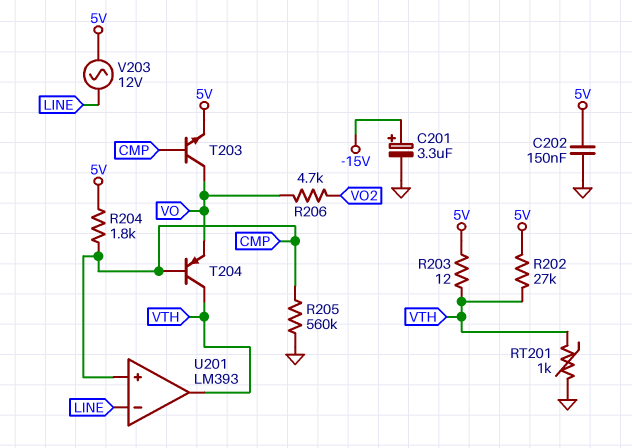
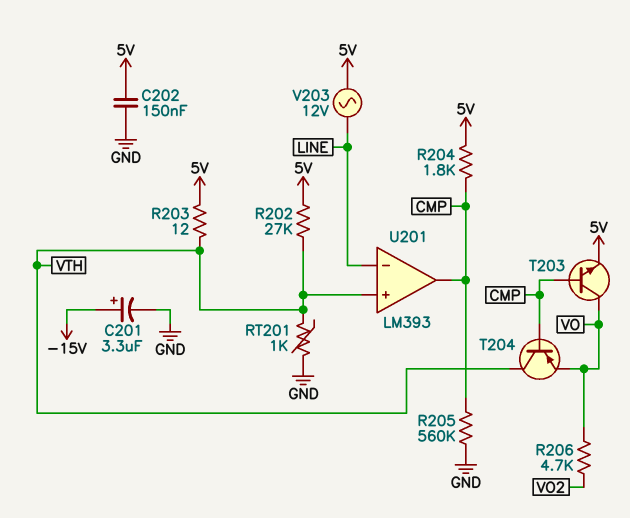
U201 pin in+: CMP -> VTH
U201 pin out: VTH -> CMP

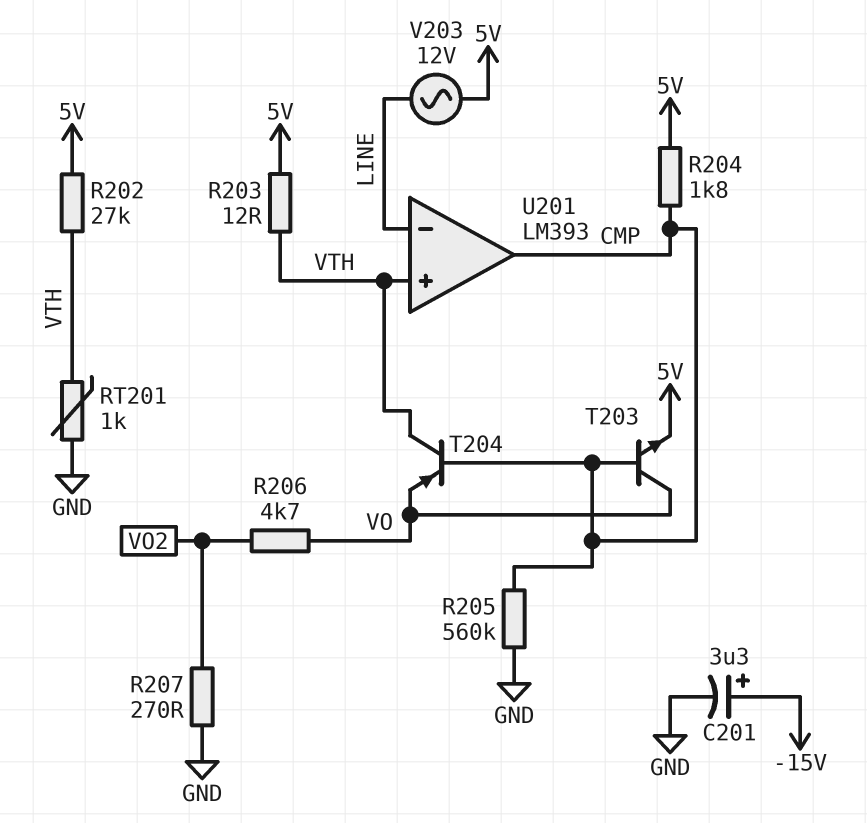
C202: 150nF (5V, GND) -> none
R207: none -> 270 (GND, VO2)

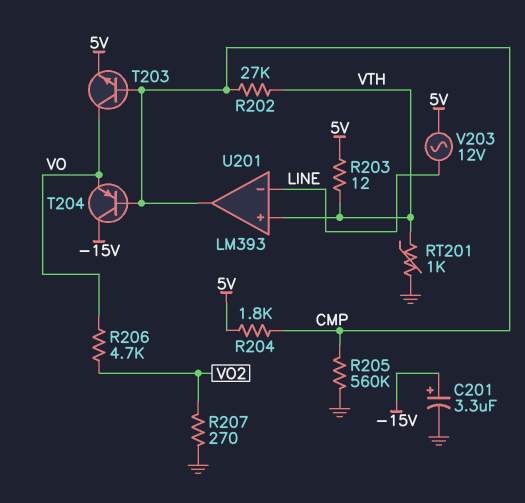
R202: 27k (5V, VTH) -> 27k (CMP, VTH)
T204: PNP (B CMP, C VTH, E VO) -> PNP (B CMP, C -15V, E VO)

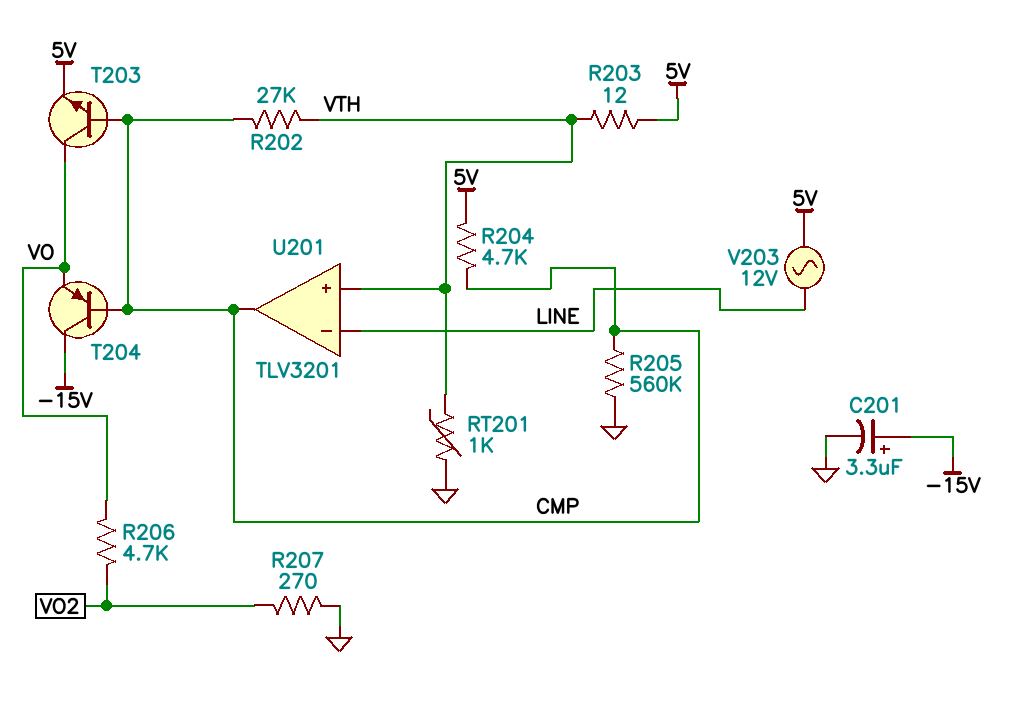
R204: 1.8k (5V, CMP) -> 4.7k (5V, CMP)
U201: LM393 -> TLV3201

